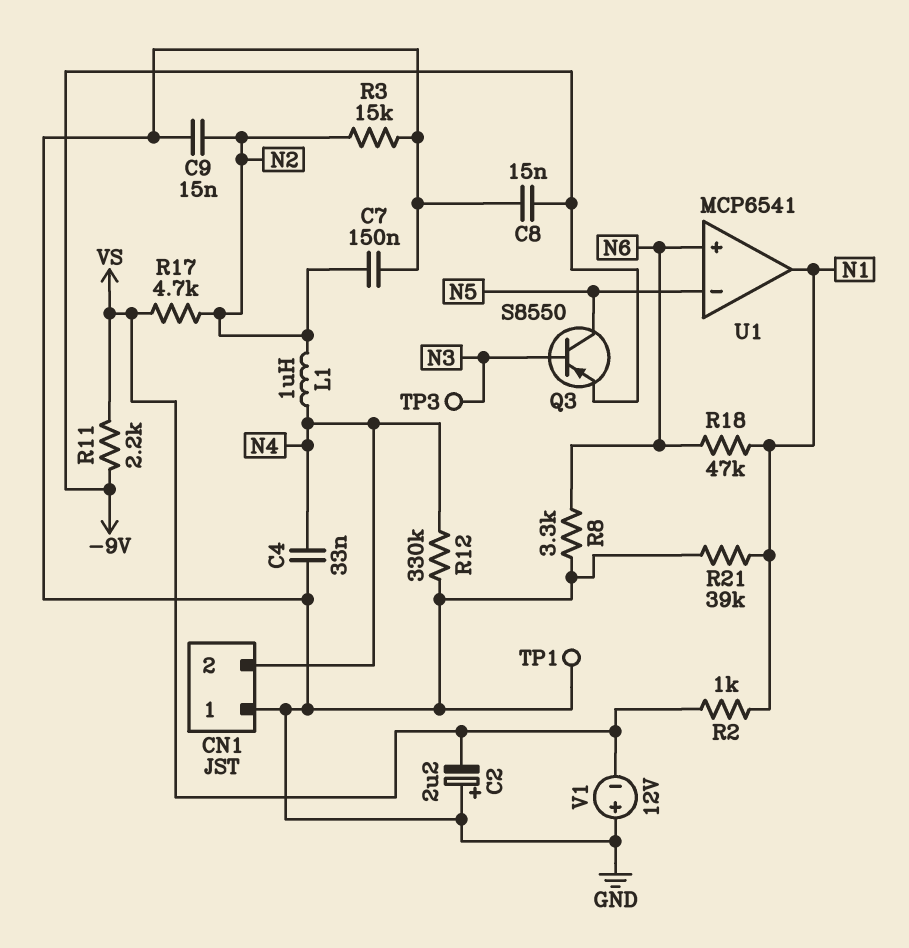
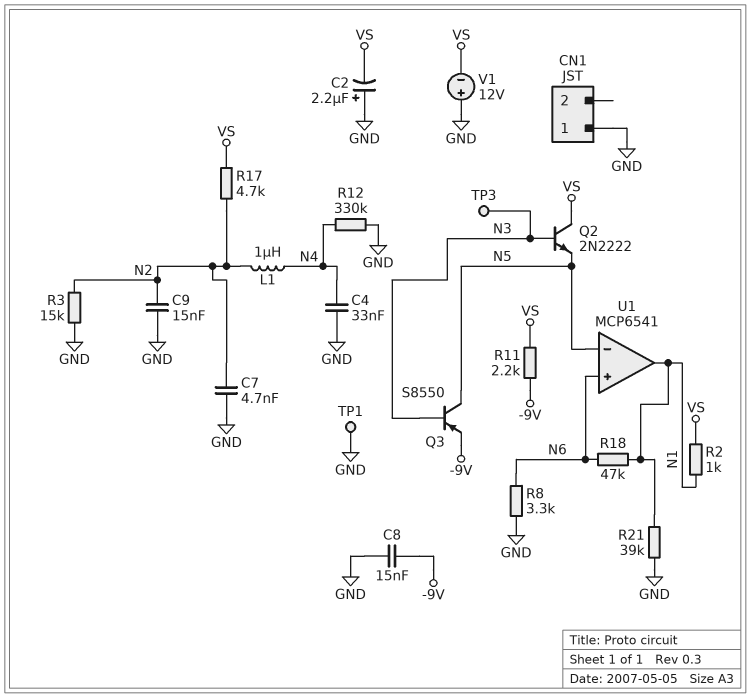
C7: 150nF (GND, N2) -> 4.7nF (GND, N2)
CN1 pin 2: N4 -> none
Q2: none -> NPN 2N2222 (B N3, C VS, E N5)

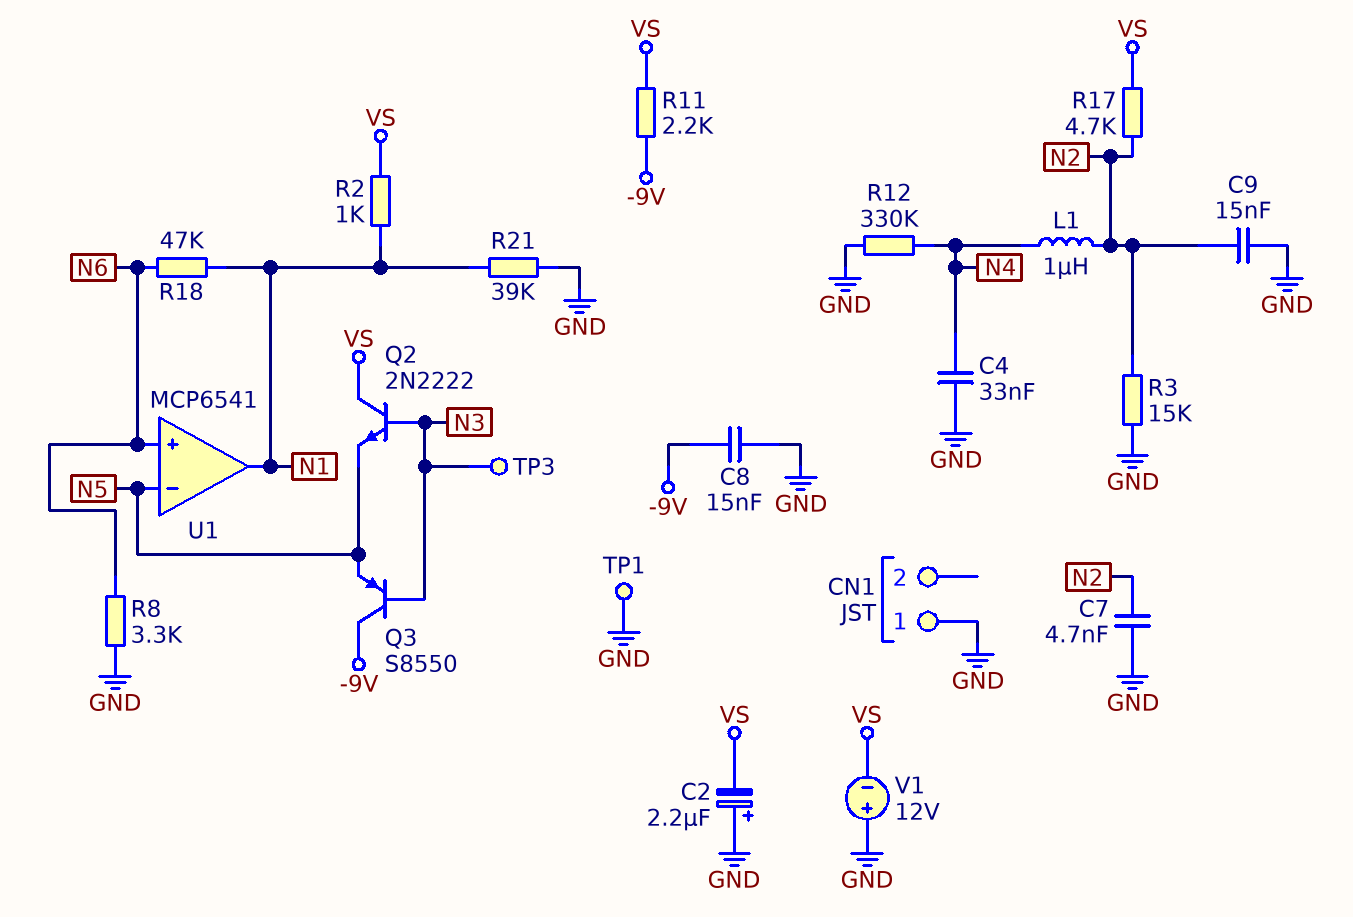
Q3: PNP S8550 (B N3, C N5, E -9V) -> PNP S8550 (B N3, C -9V, E N5)

